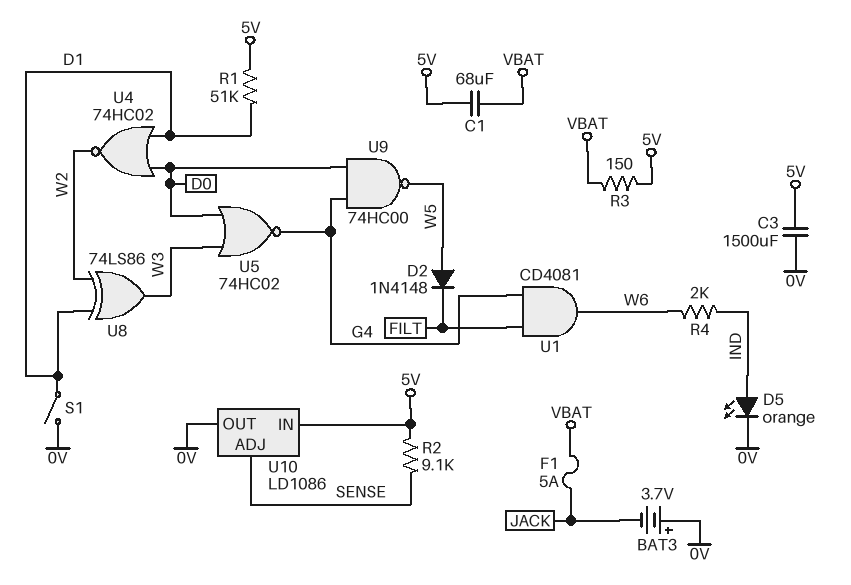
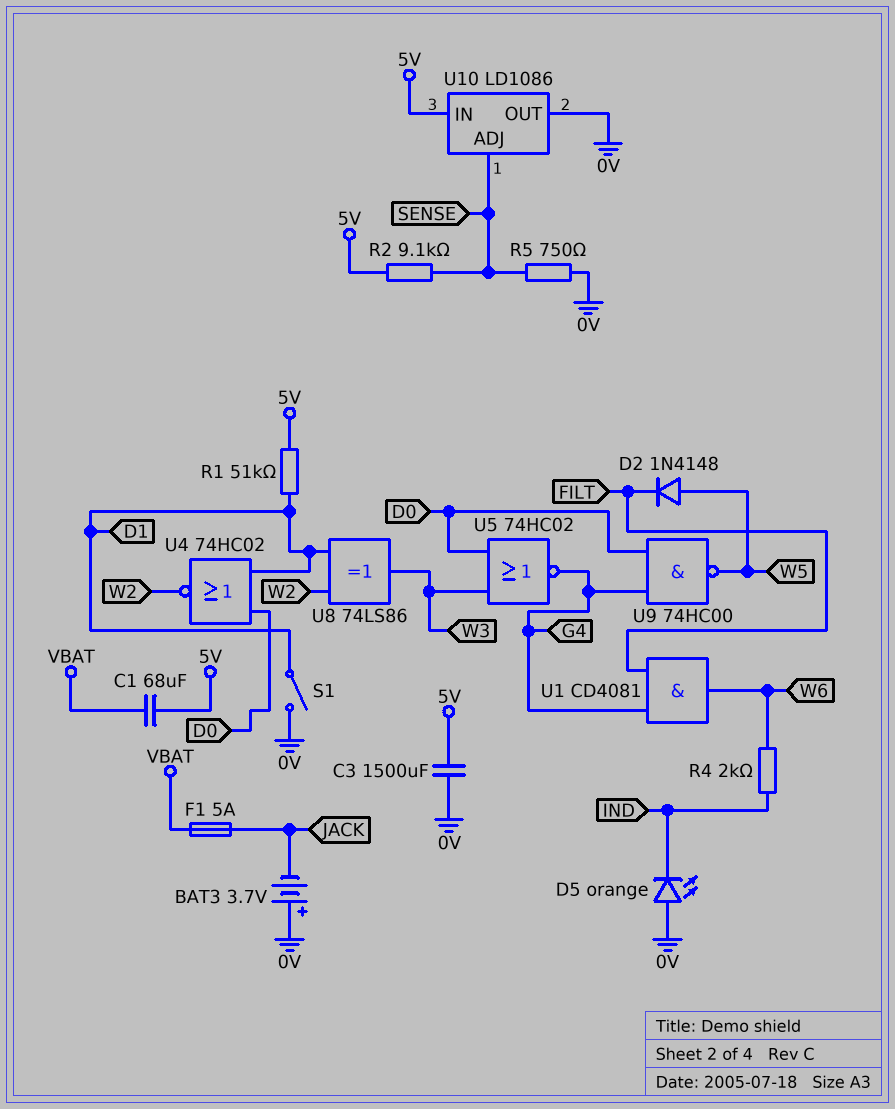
D5: LED orange (A IND, K 0V) -> LED orange (A 0V, K IND)
R3: 150 (5V, VBAT) -> none
R5: none -> 750 (0V, SENSE)

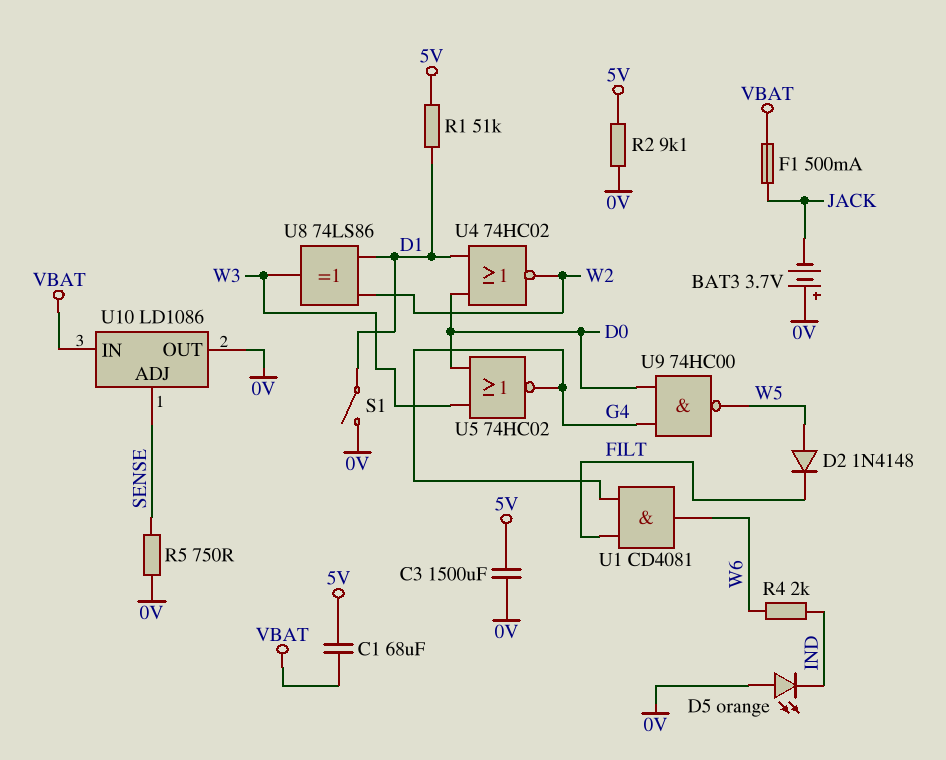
F1: 5A (JACK, VBAT) -> 500mA (JACK, VBAT)
R2: 9.1k (5V, SENSE) -> 9.1k (0V, 5V)
U10 pin IN: 5V -> VBAT

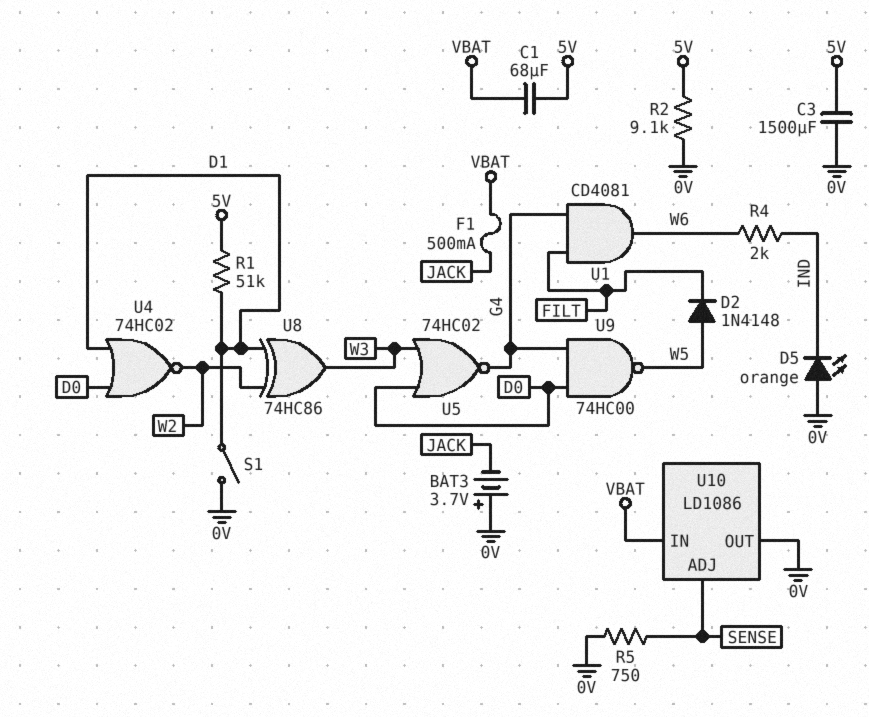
U8: XOR 74LS86 (in D1, in W2, out W3) -> XOR 74HC86 (in D1, in W2, out W3)

